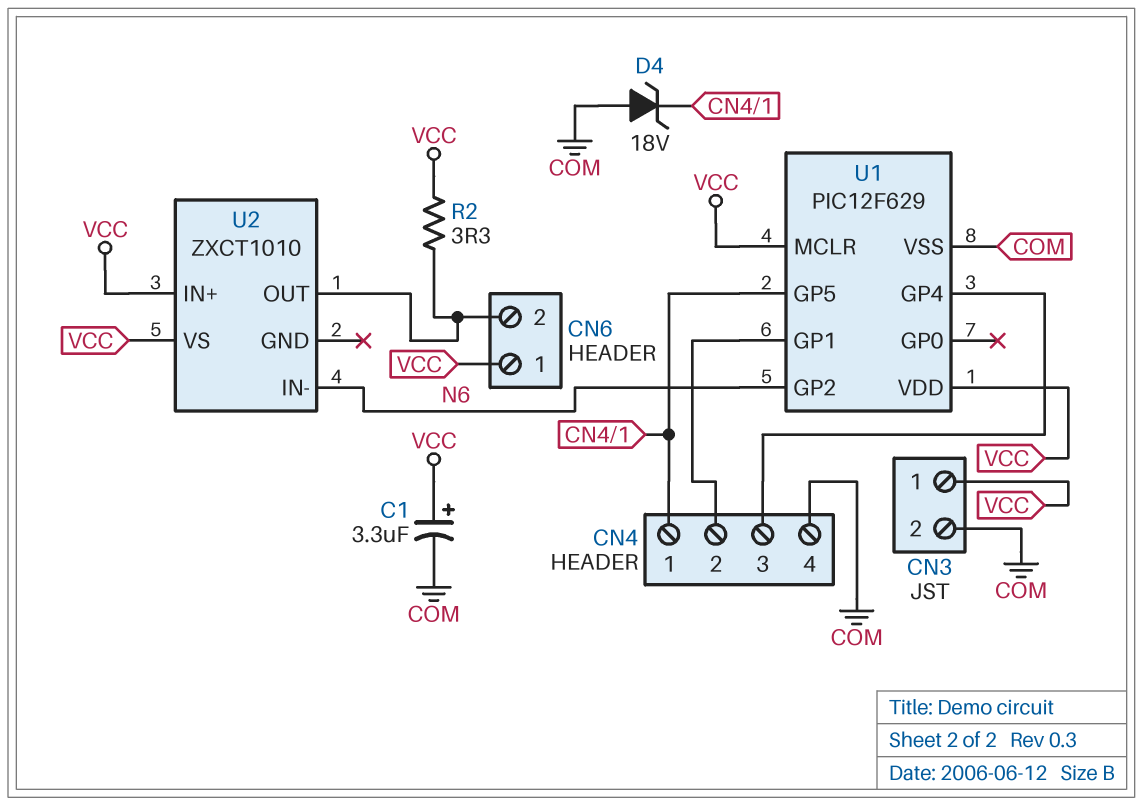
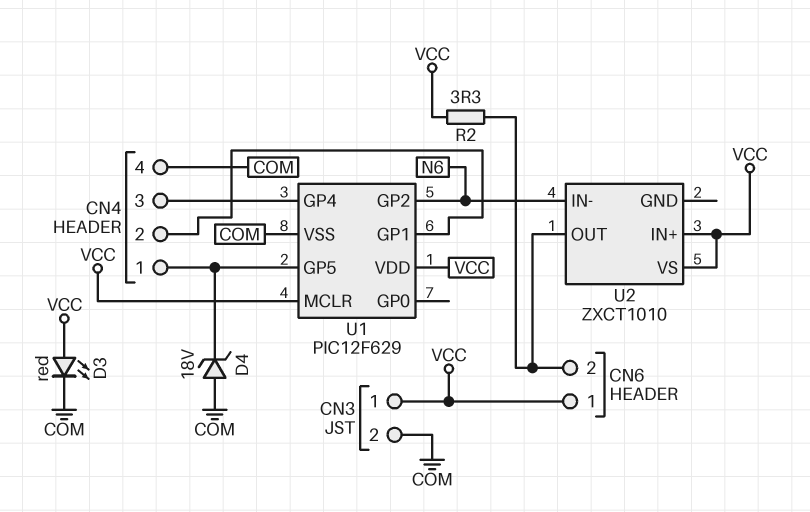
C1: 3.3uF (plus VCC, minus COM) -> none
D3: none -> LED red (A VCC, K COM)

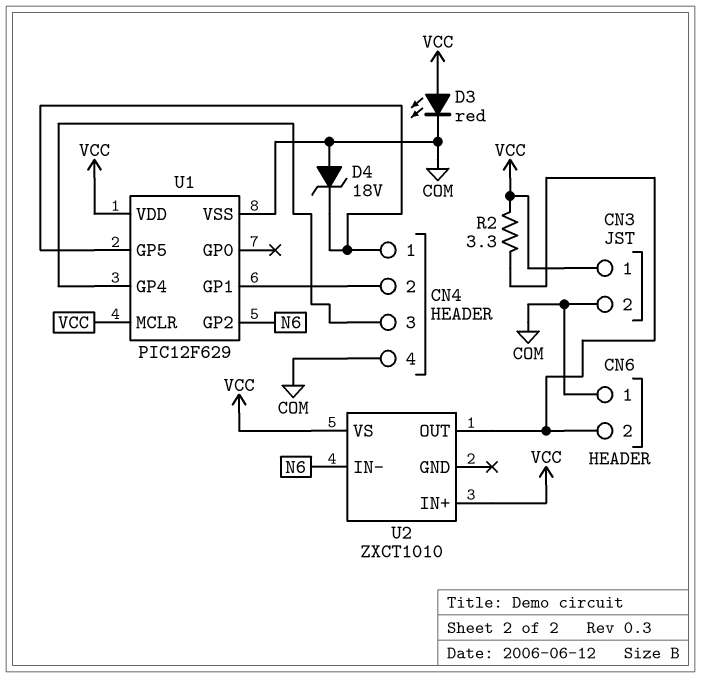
CN6 pin 1: VCC -> COM

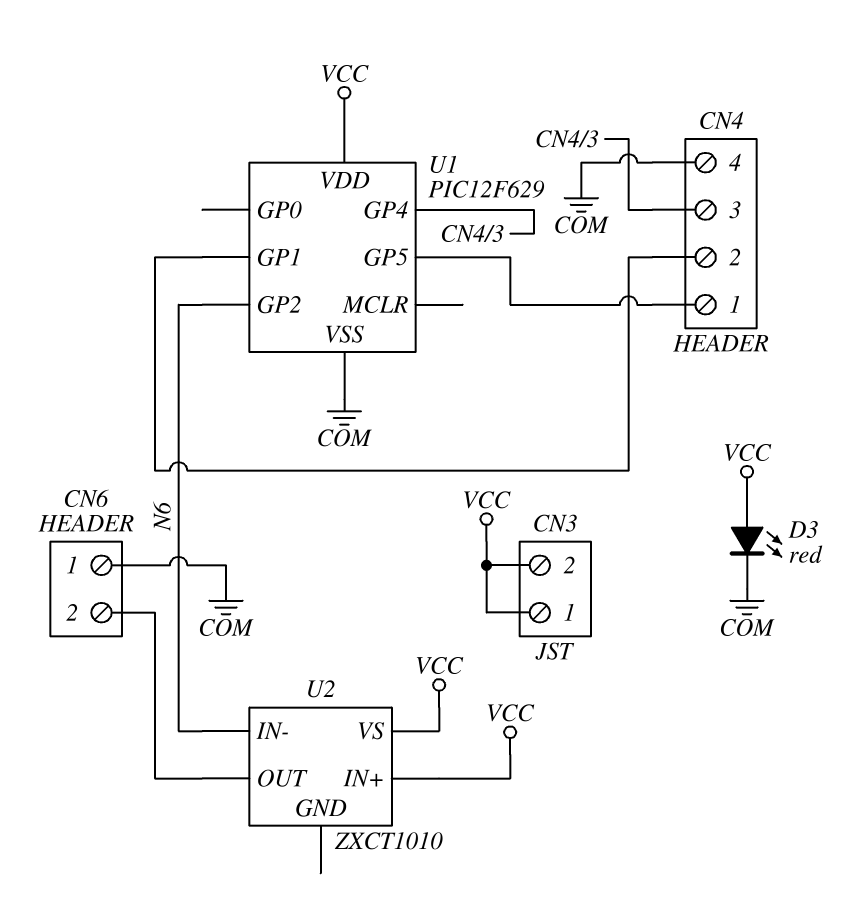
CN3 pin 2: COM -> VCC
D4: zener 18V (A COM, K CN4/1) -> none
R2: 3.3 (CN6/2, VCC) -> none
U1 pin MCLR: VCC -> none

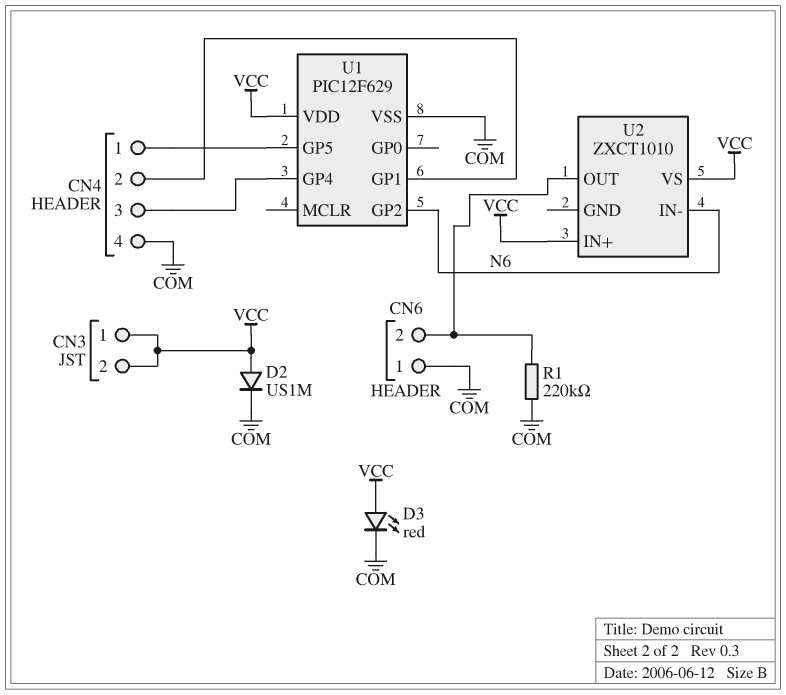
D2: none -> diode US1M (A VCC, K COM)
R1: none -> 220k (CN6/2, COM)

